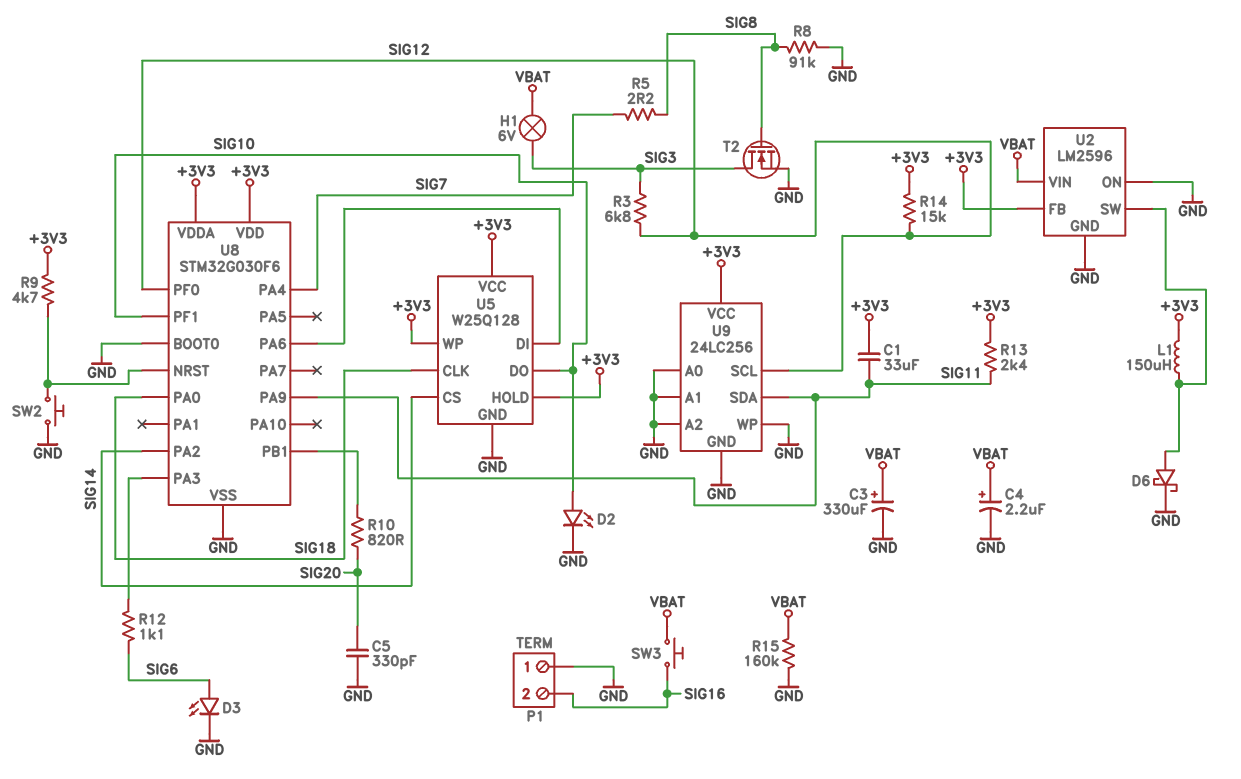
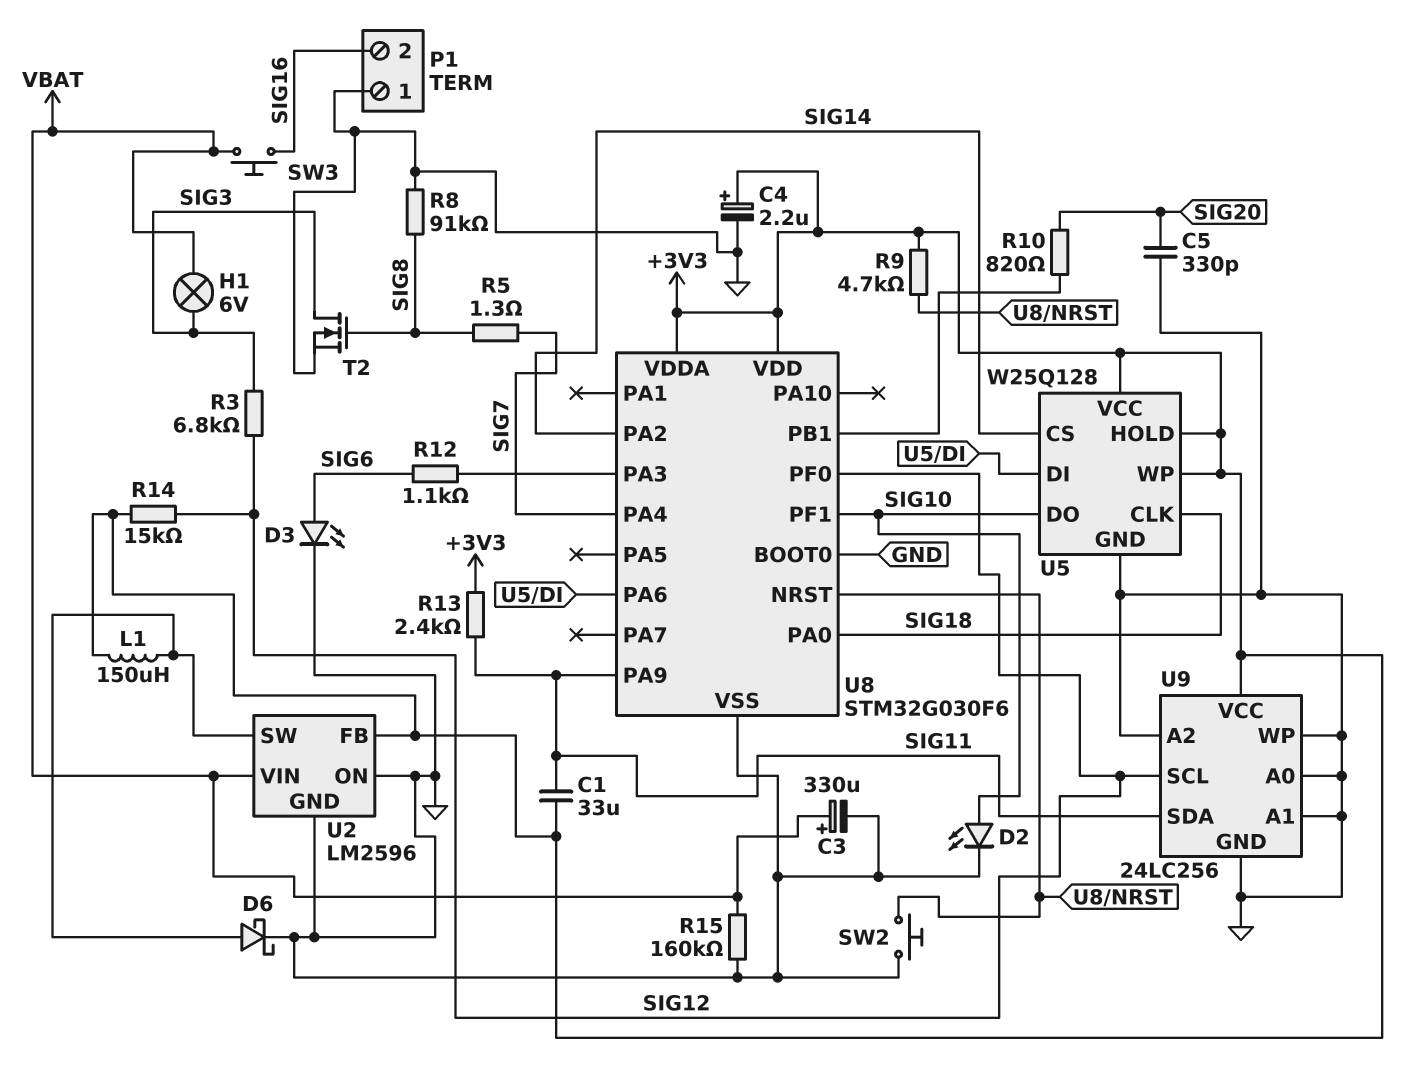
C4: 2.2uF (plus VBAT, minus GND) -> 2.2uF (plus +3V3, minus GND)
R5: 2.2 (SIG7, SIG8) -> 1.3 (SIG7, SIG8)

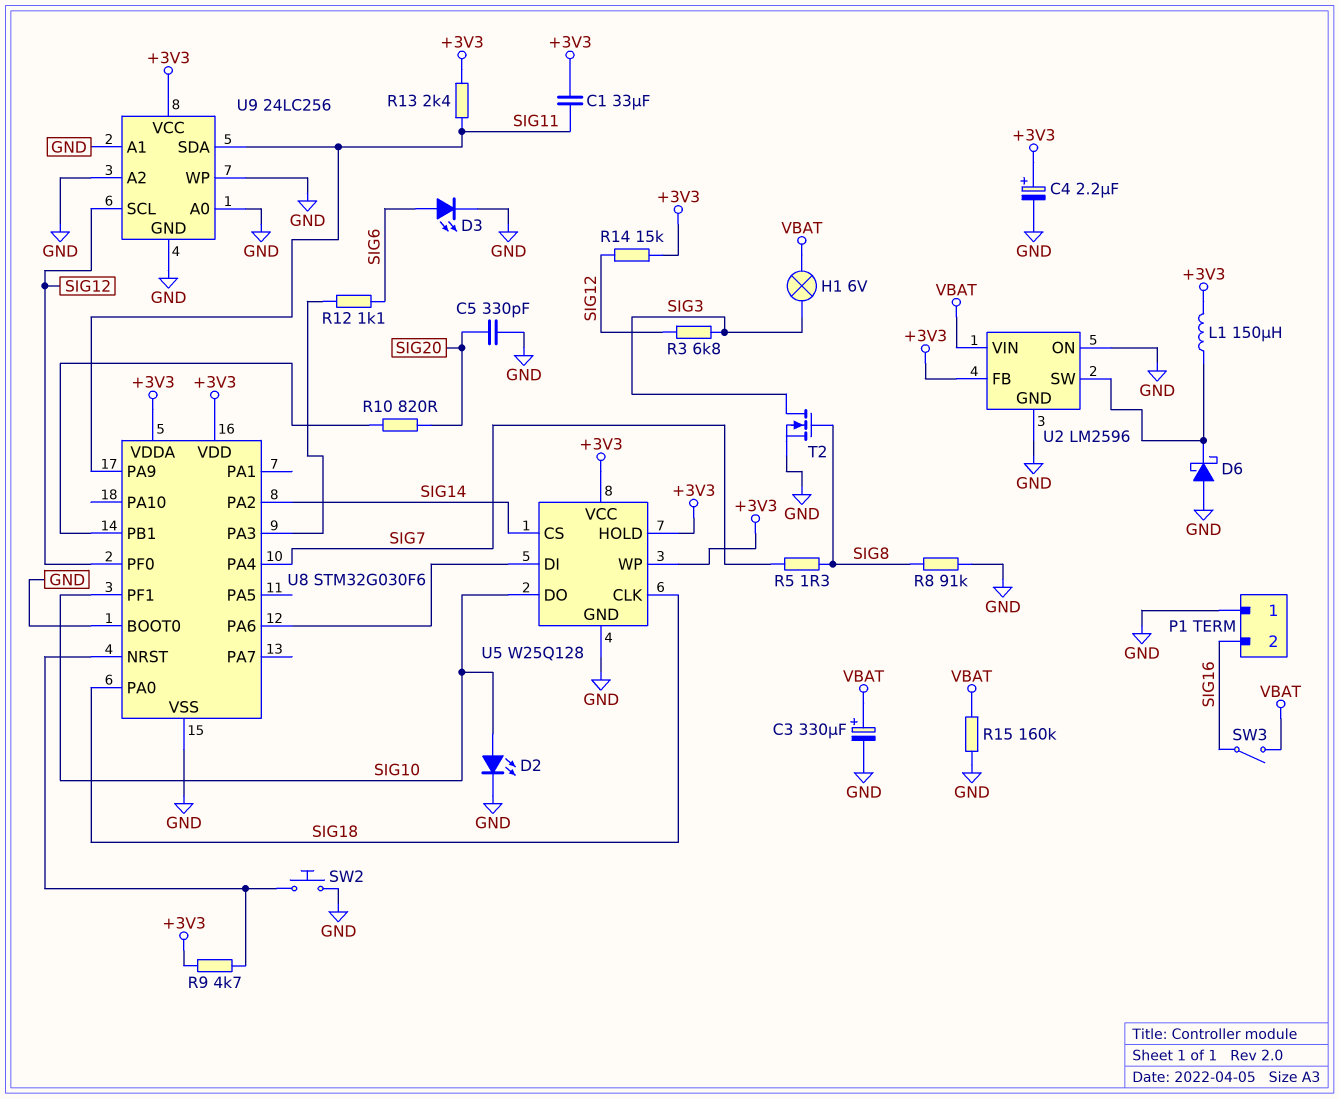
D6: schottky (A U2/SW, K GND) -> schottky (A GND, K U2/SW)
SW3: button (SIG16, VBAT) -> switch (SIG16, VBAT)

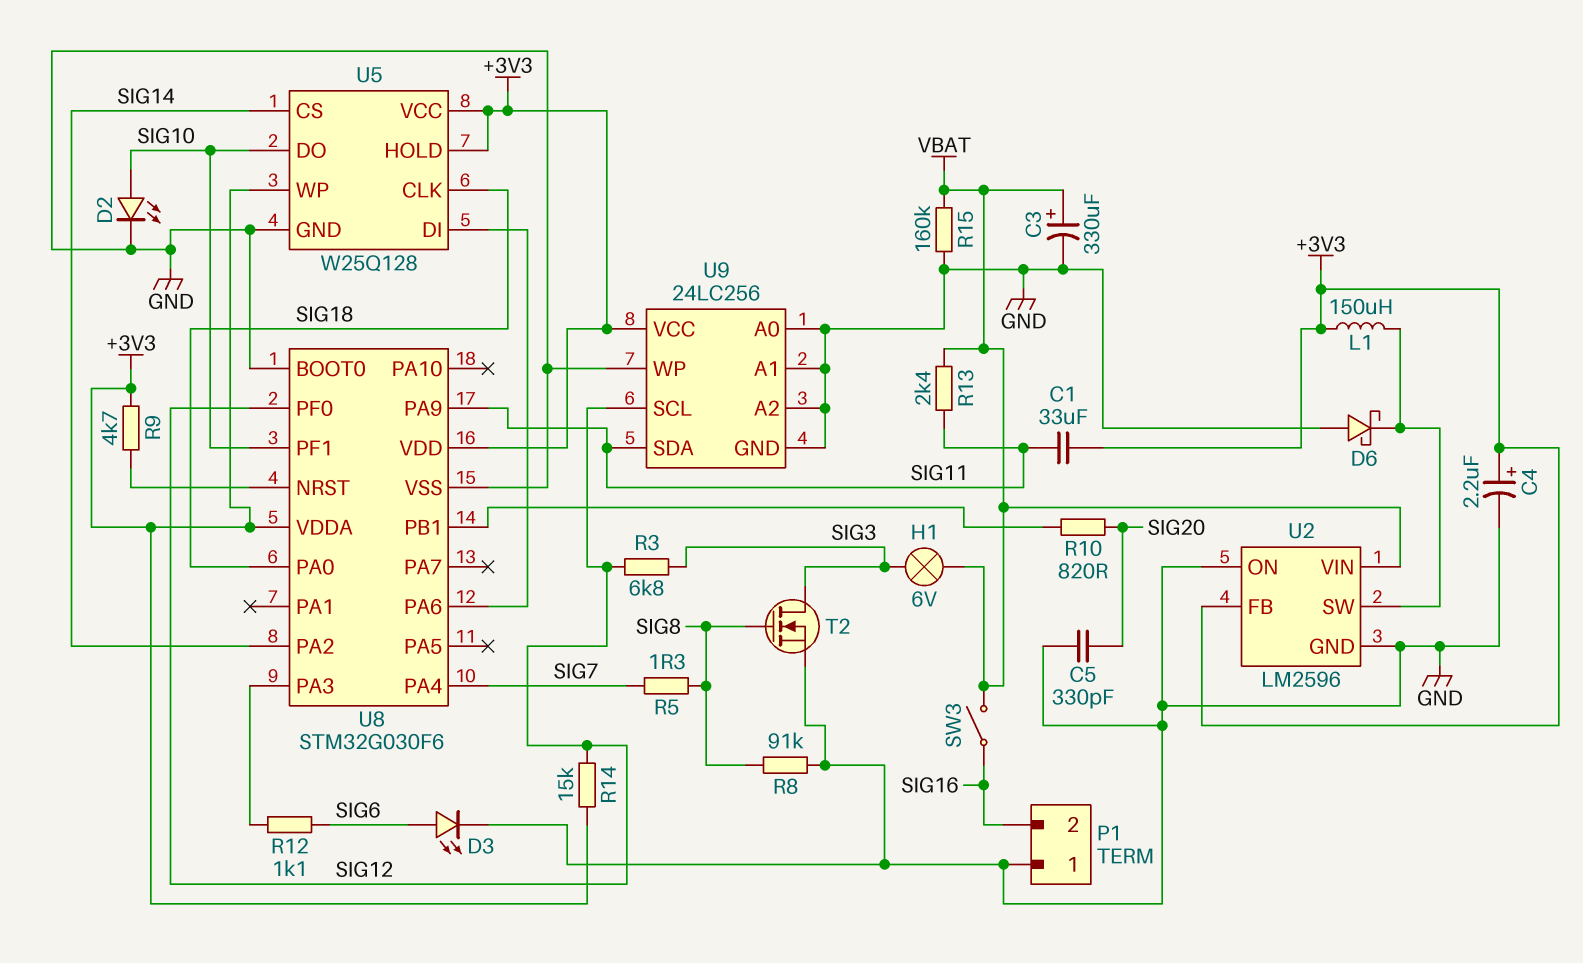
R13: 2.4k (+3V3, SIG11) -> 2.4k (SIG11, VBAT)
SW2: button (GND, U8/NRST) -> none

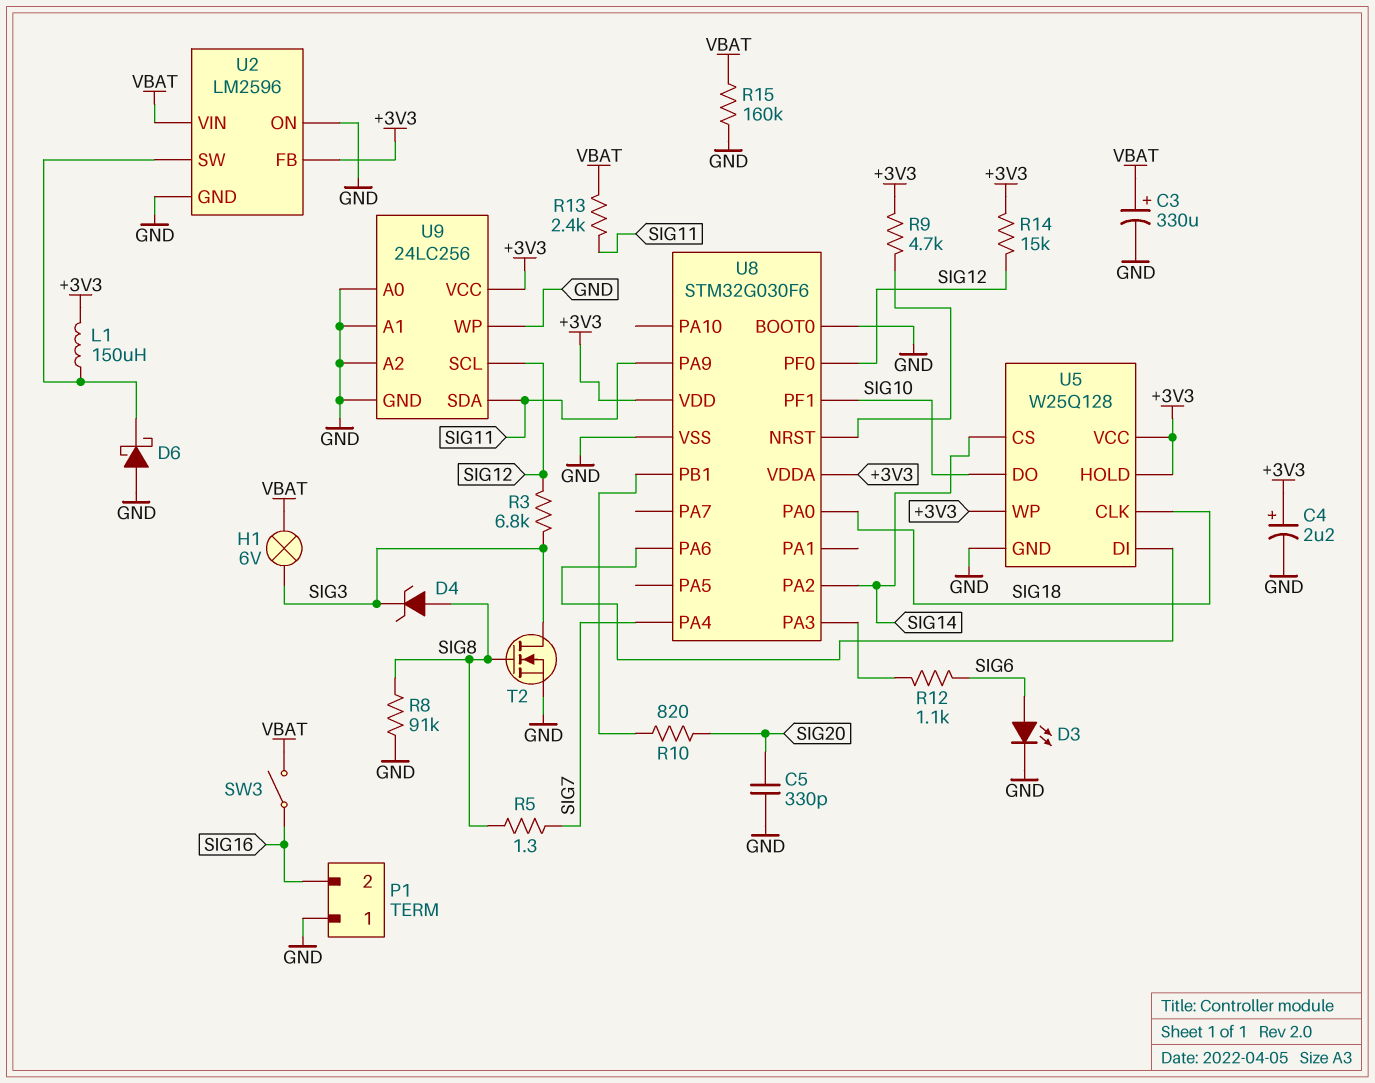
C1: 33uF (+3V3, SIG11) -> none
D2: LED (A SIG10, K GND) -> none
D4: none -> zener (A SIG8, K SIG3)

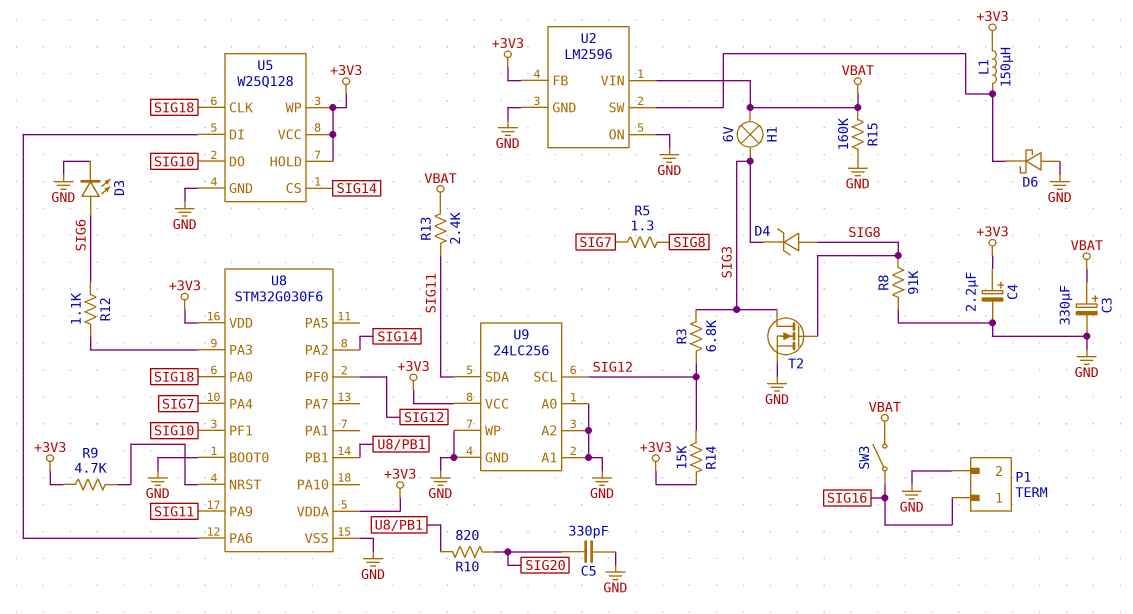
P1 pin 1: GND -> SIG16
P1 pin 2: SIG16 -> GND

